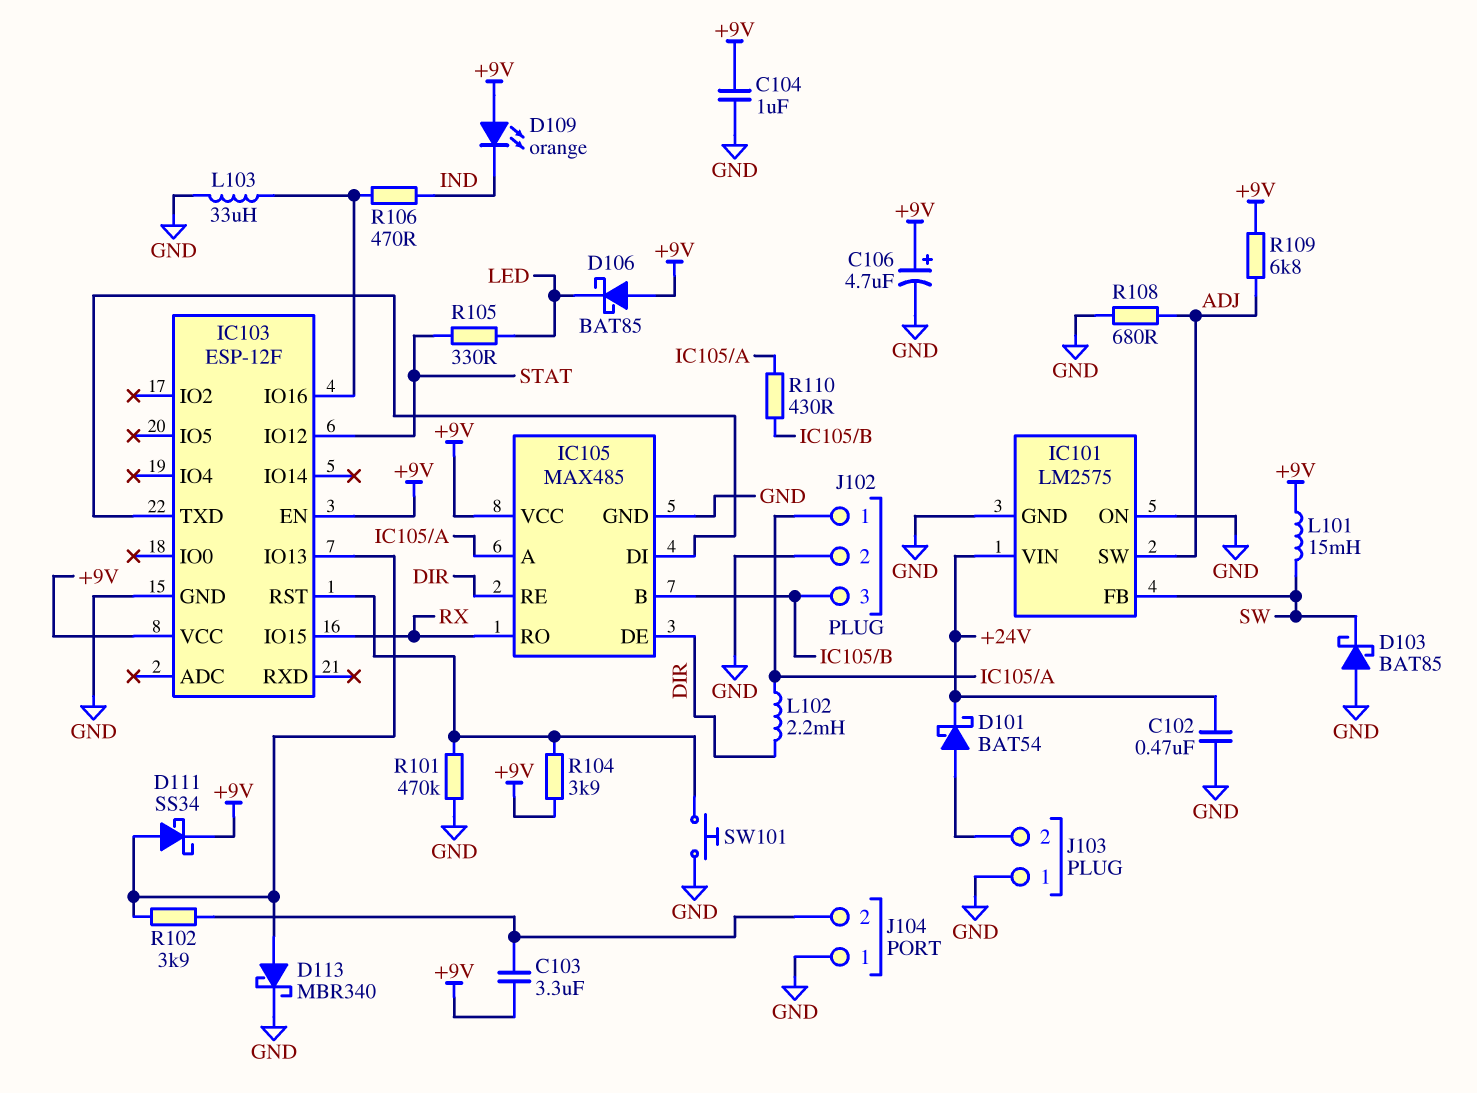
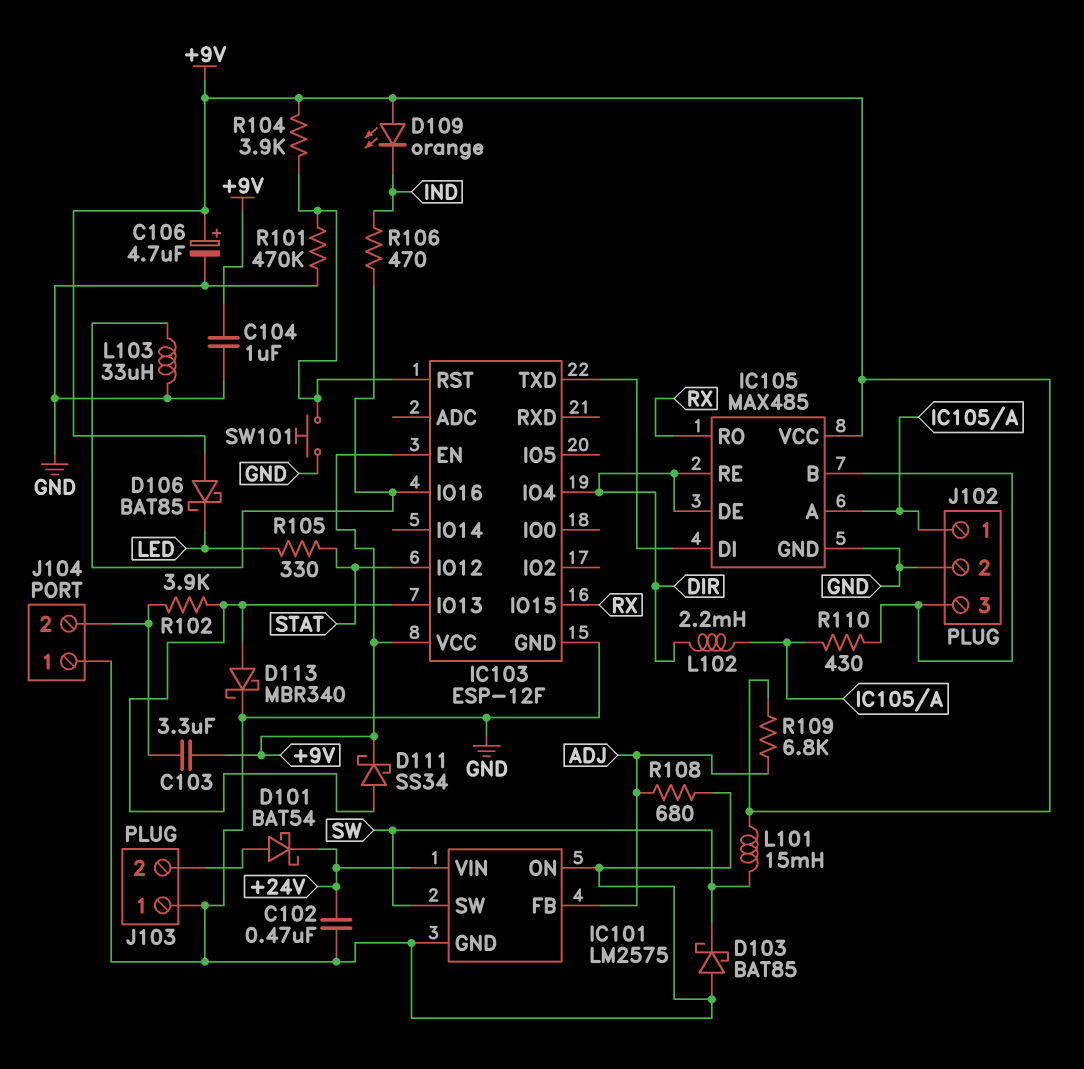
IC101 pin FB: SW -> ADJ
IC101 pin SW: ADJ -> SW
IC103 pin IO4: none -> DIR

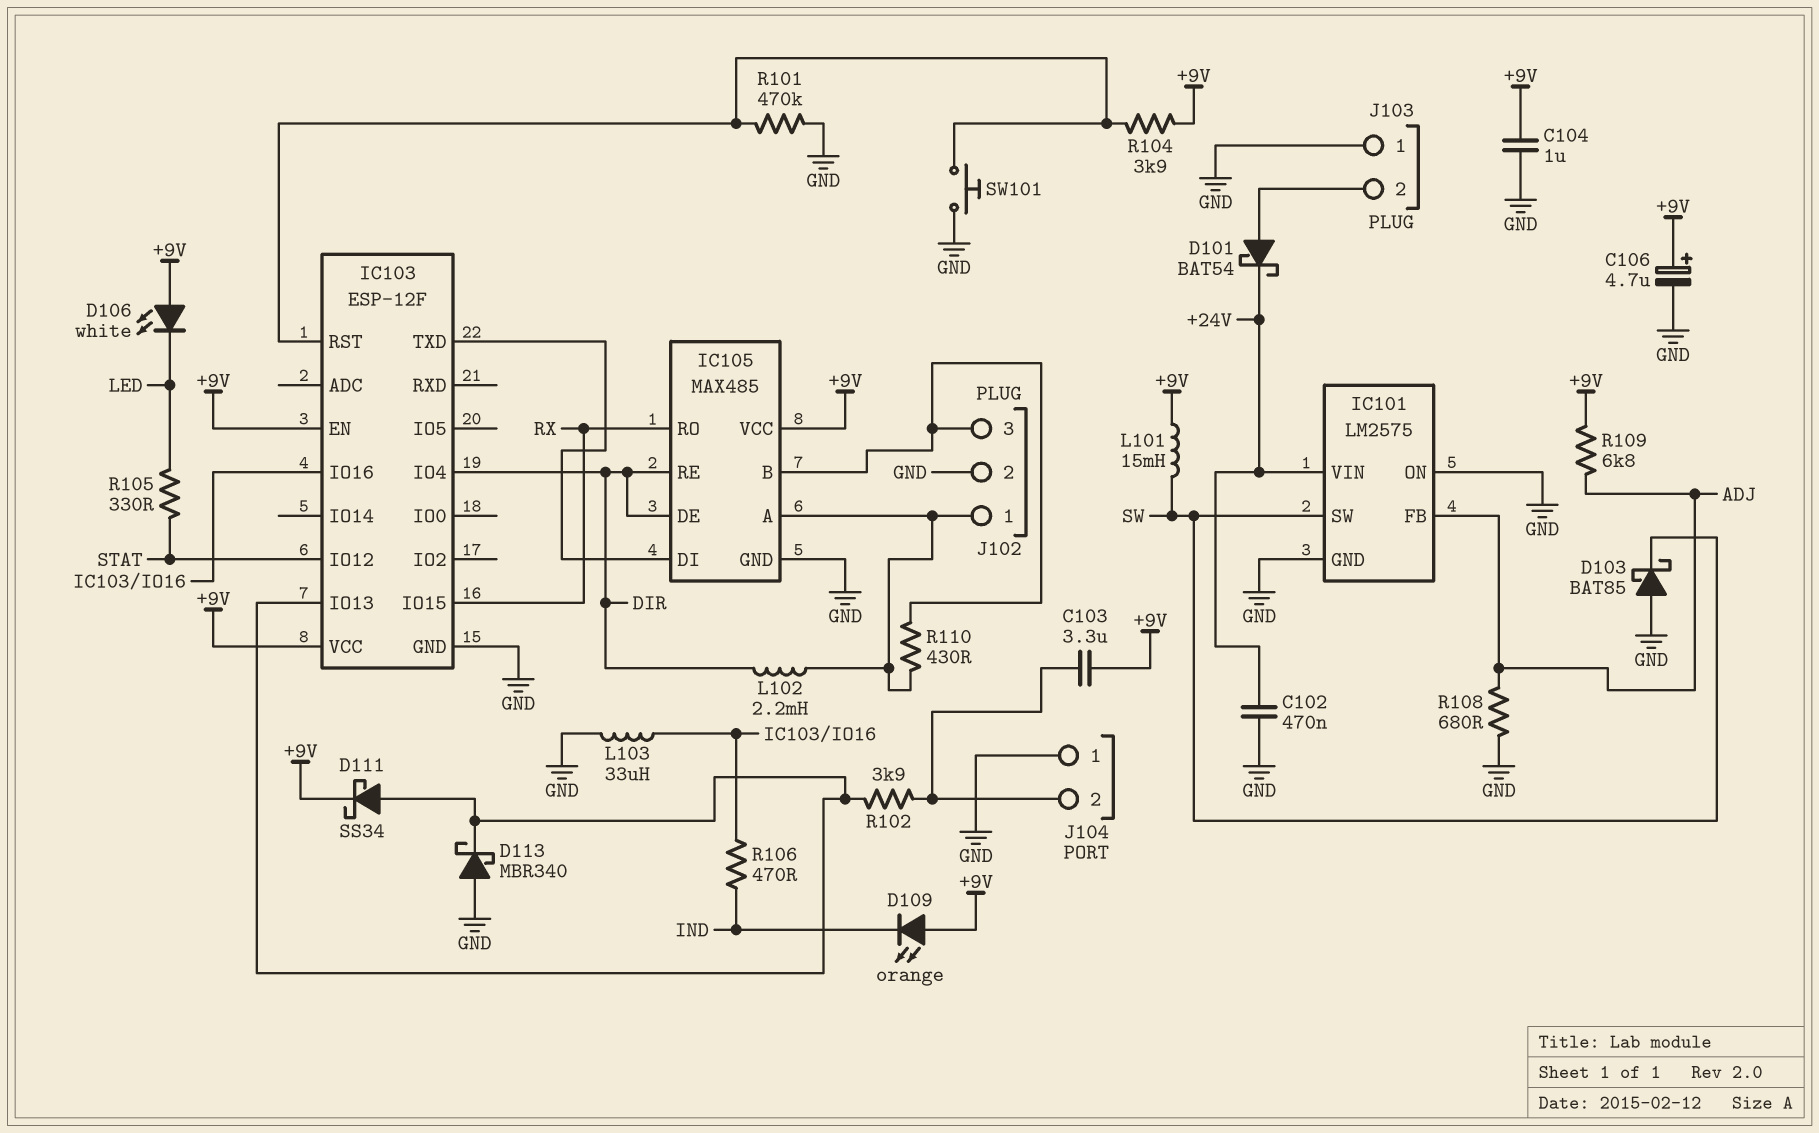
D106: schottky BAT85 (A +9V, K LED) -> LED white (A +9V, K LED)
D113: schottky MBR340 (A IC103/IO13, K GND) -> schottky MBR340 (A GND, K IC103/IO13)

